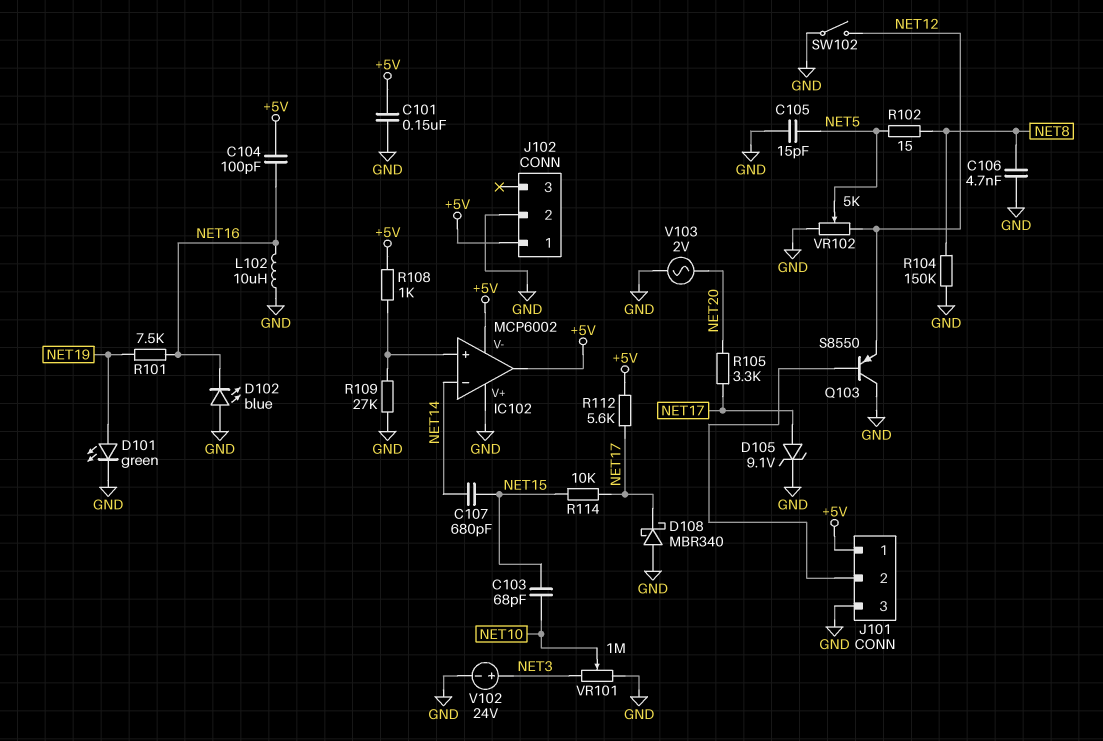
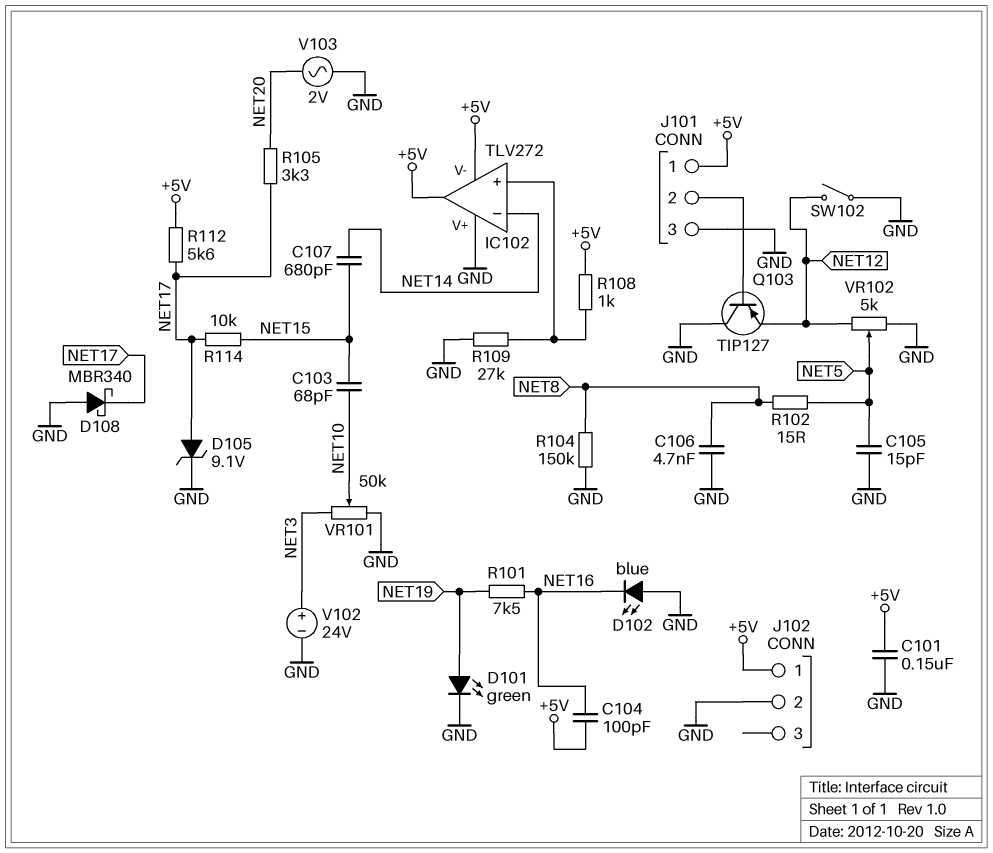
IC102: MCP6002 -> TLV272
L102: 10uH (GND, NET16) -> none
Q103: PNP S8550 (B J101/2, C GND, E NET12) -> PNP TIP127 (B J101/2, C GND, E NET12)
VR101: 1M (GND, NET3, wiper NET10) -> 50k (GND, NET3, wiper NET10)

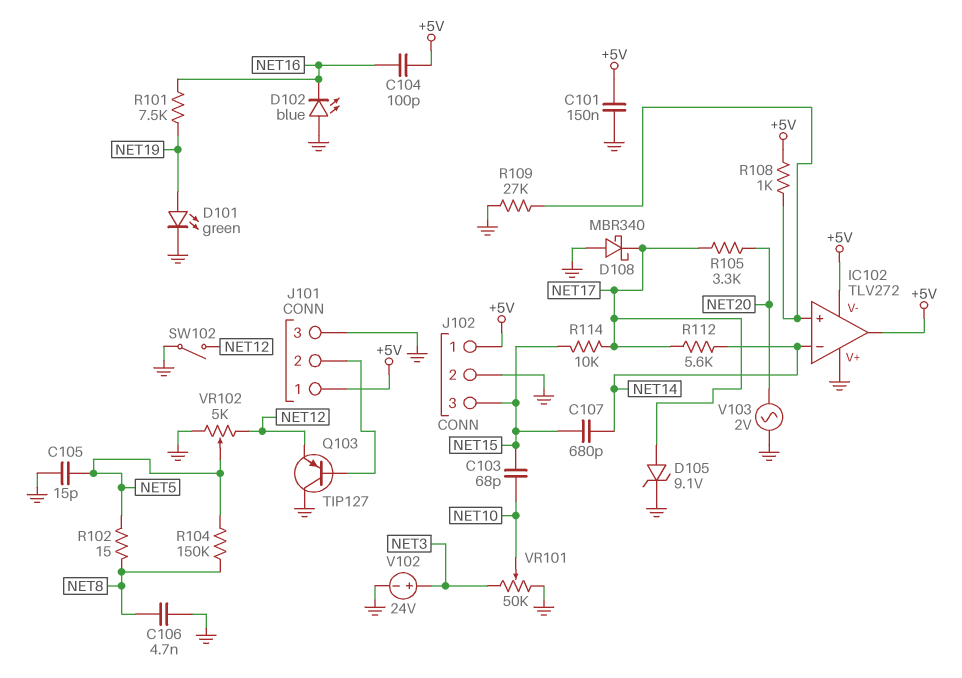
J102 pin 3: none -> NET15
R104: 150k (GND, NET8) -> 150k (NET5, NET8)
R112: 5.6k (+5V, NET17) -> 5.6k (NET14, NET17)

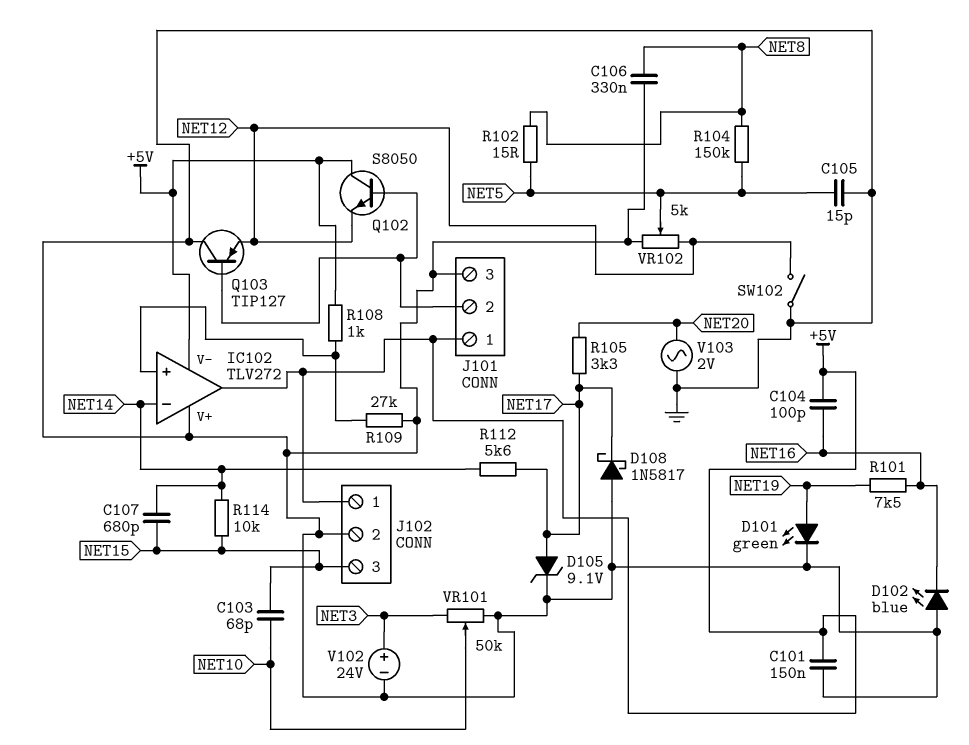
C106: 4.7nF (GND, NET8) -> 330nF (GND, NET8)
D108: schottky MBR340 (A GND, K NET17) -> schottky 1N5817 (A GND, K NET17)
Q102: none -> NPN S8050 (B J101/2, C +5V, E NET12)
R114: 10k (NET15, NET17) -> 10k (NET14, NET15)

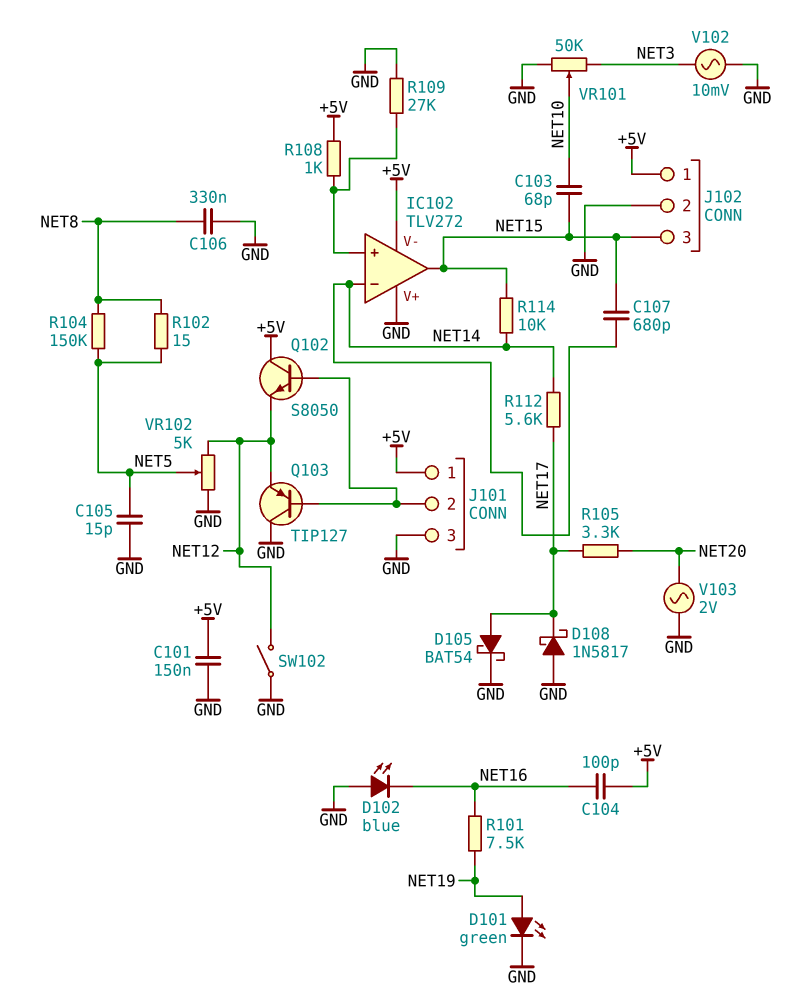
D105: zener 9.1V (A NET17, K GND) -> schottky BAT54 (A NET17, K GND)
IC102 pin out: +5V -> NET15
V102: 24V (plus NET3, minus GND) -> AC 10mV (GND, NET3)

